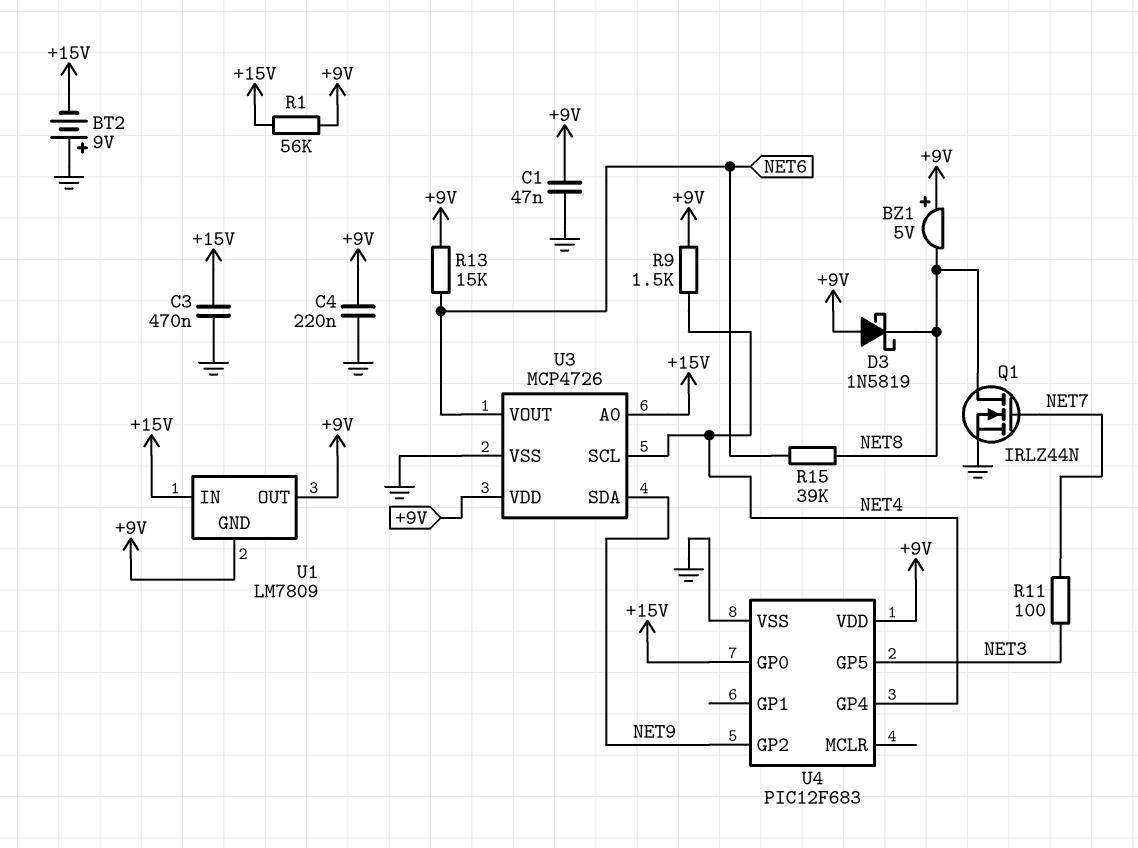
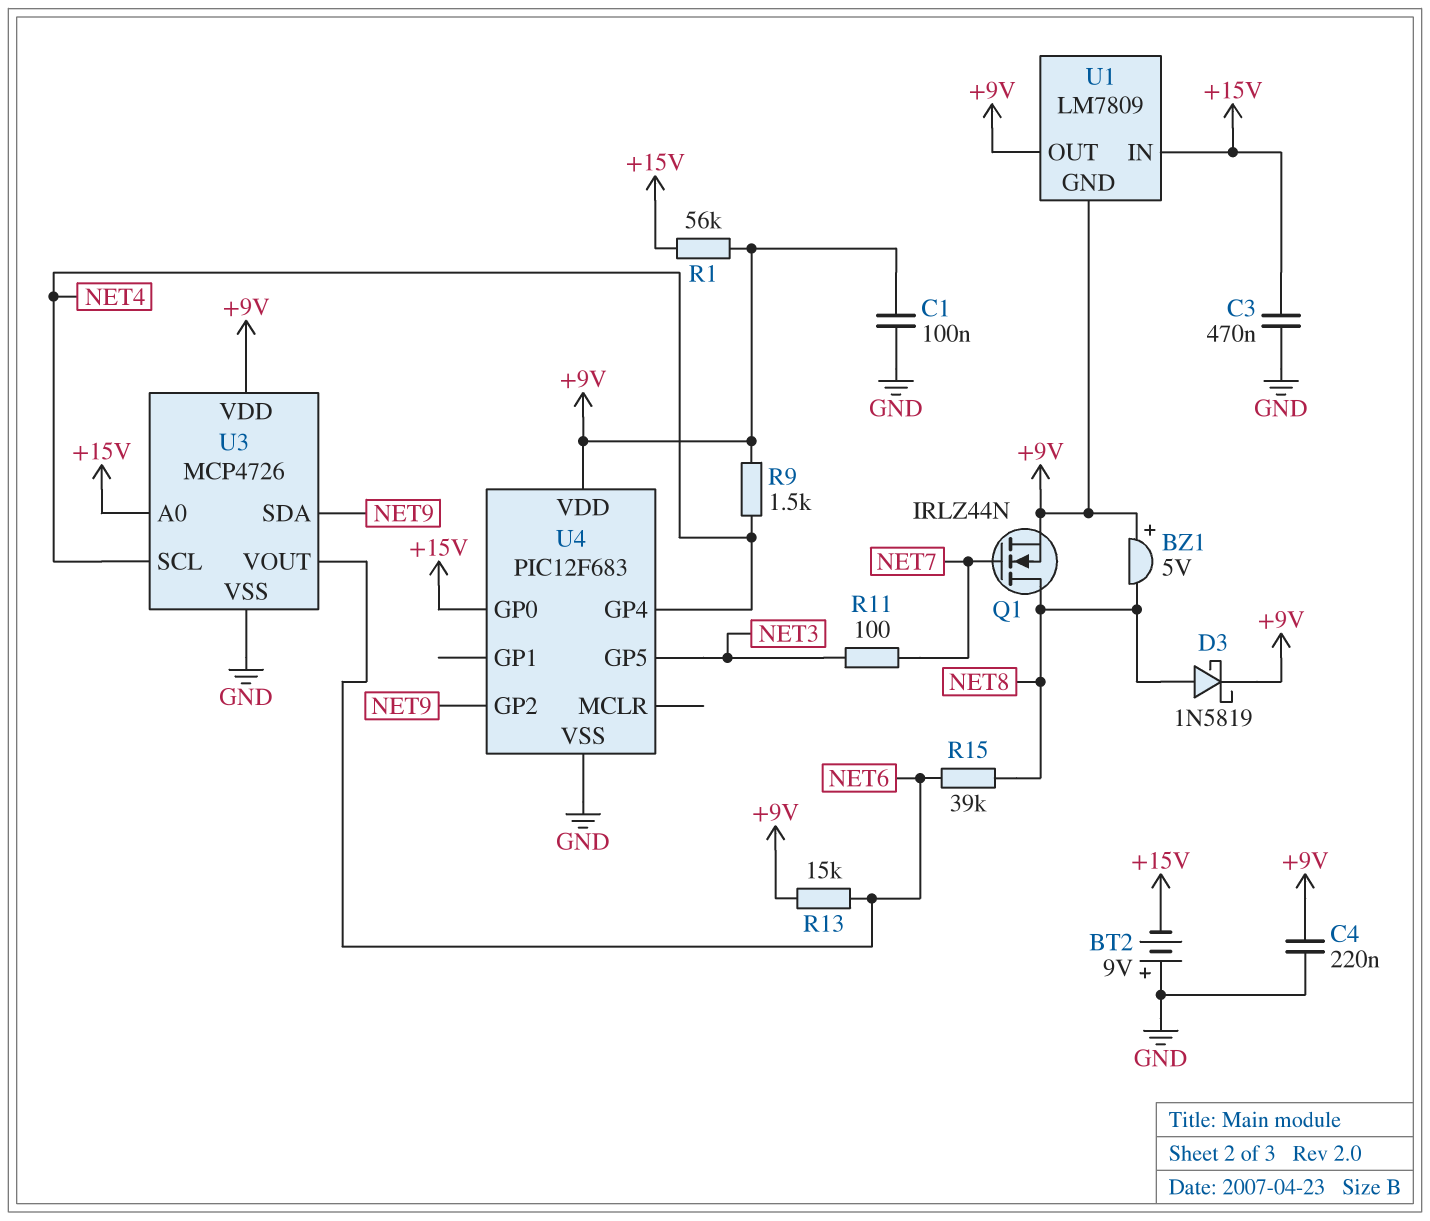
C1: 47nF (+9V, GND) -> 100nF (+9V, GND)
D3: schottky 1N5819 (A +9V, K NET8) -> schottky 1N5819 (A NET8, K +9V)
Q1: NMOS IRLZ44N (G NET7, D NET8, S GND) -> NMOS IRLZ44N (G NET7, D NET8, S +9V)

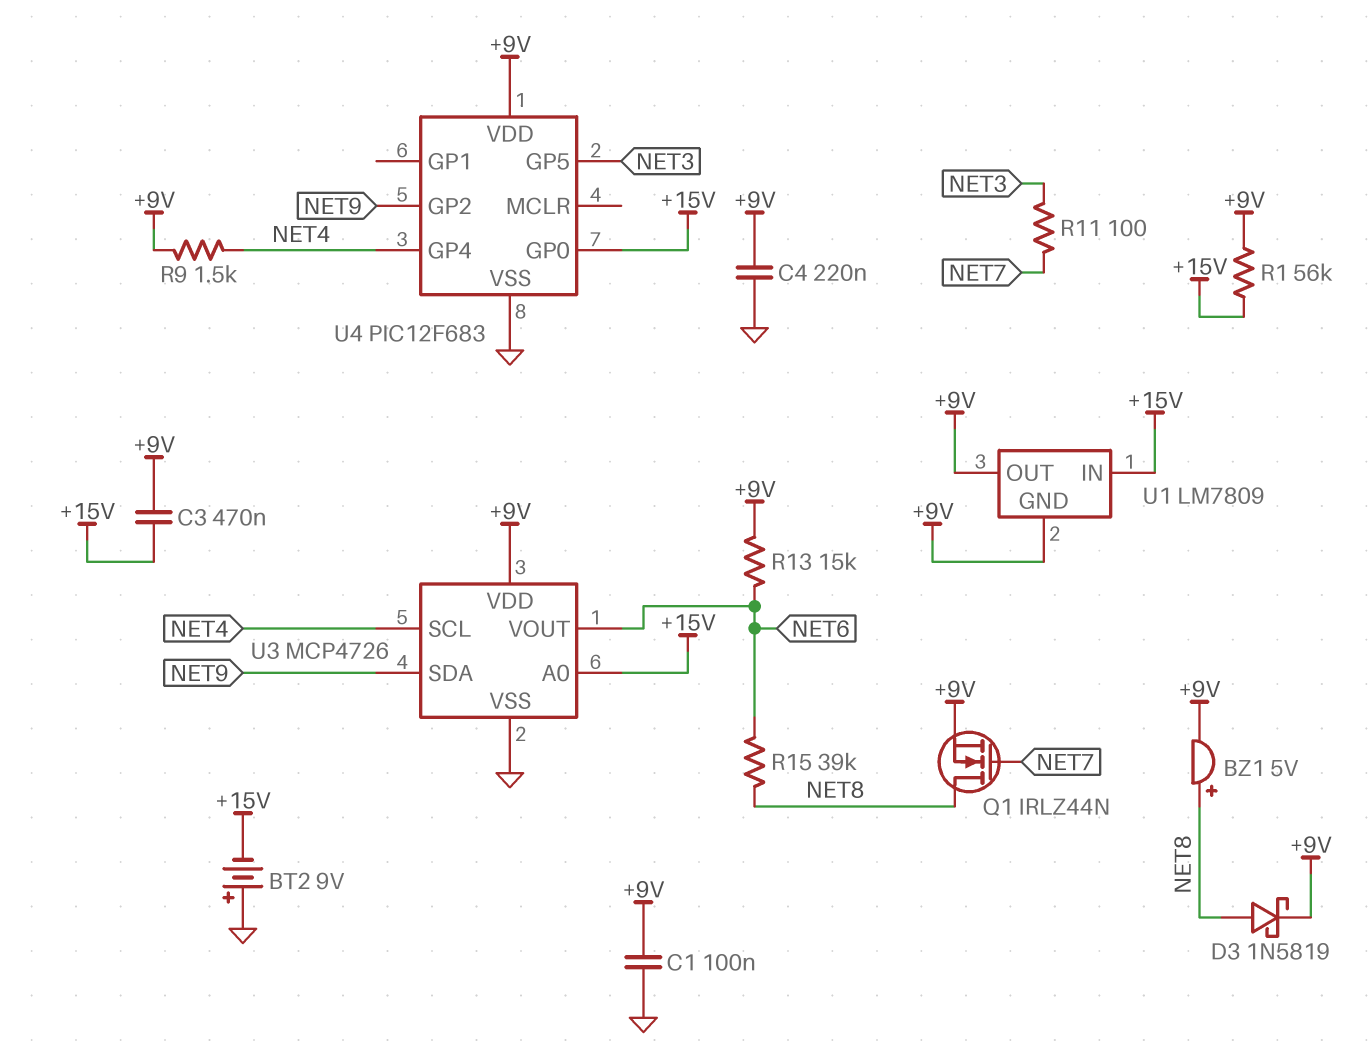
BZ1: buzzer 5V (plus +9V, minus NET8) -> buzzer 5V (plus NET8, minus +9V)
C3: 470nF (+15V, GND) -> 470nF (+9V, +15V)

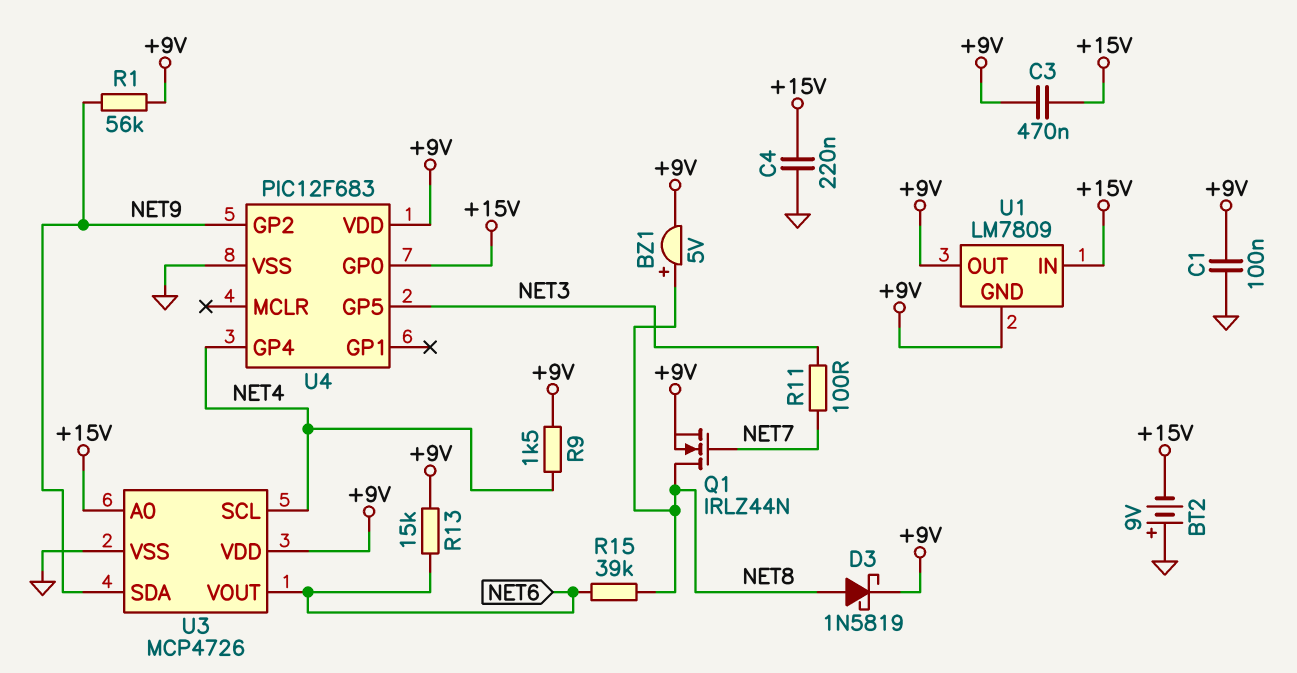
C4: 220nF (+9V, GND) -> 220nF (+15V, GND)
R1: 56k (+9V, +15V) -> 56k (+9V, NET9)

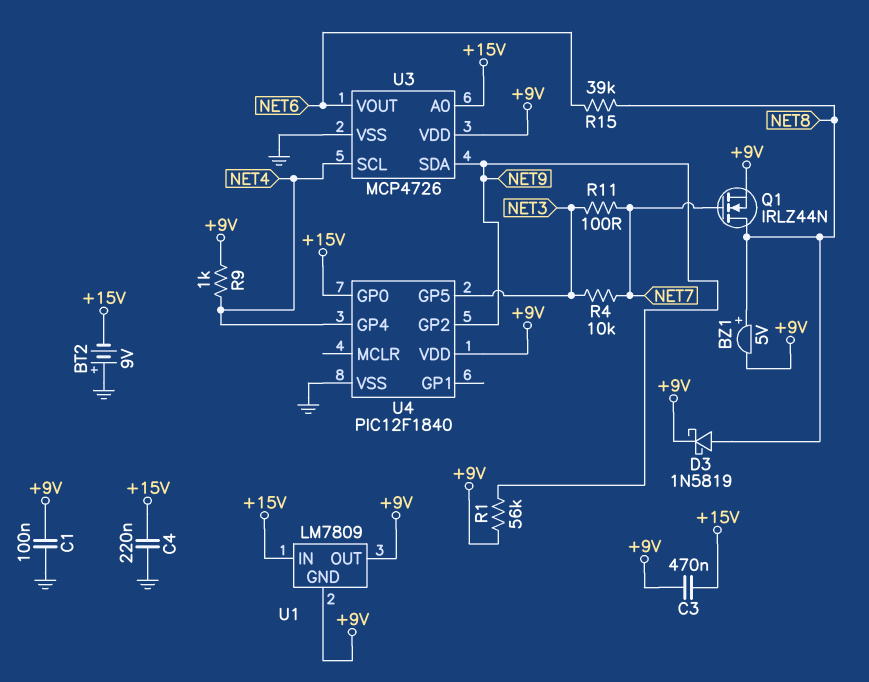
R4: none -> 10k (NET3, NET7)
R9: 1.5k (+9V, NET4) -> 1k (+9V, NET4)
R13: 15k (+9V, NET6) -> none
U4: PIC12F683 -> PIC12F1840

